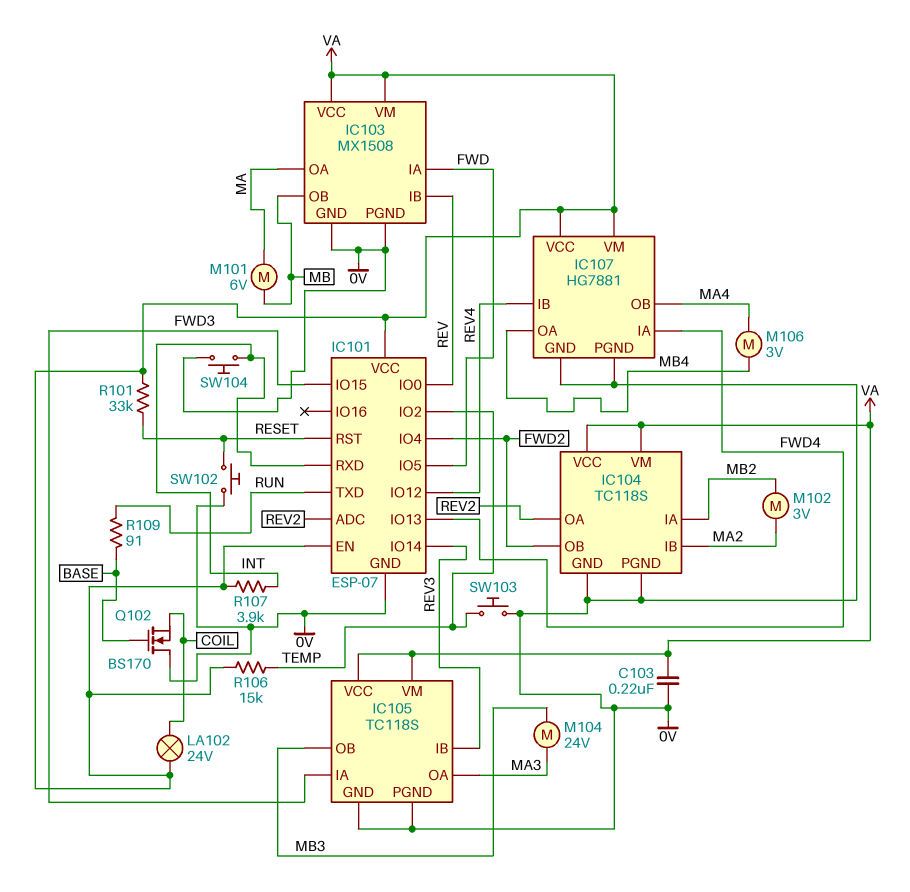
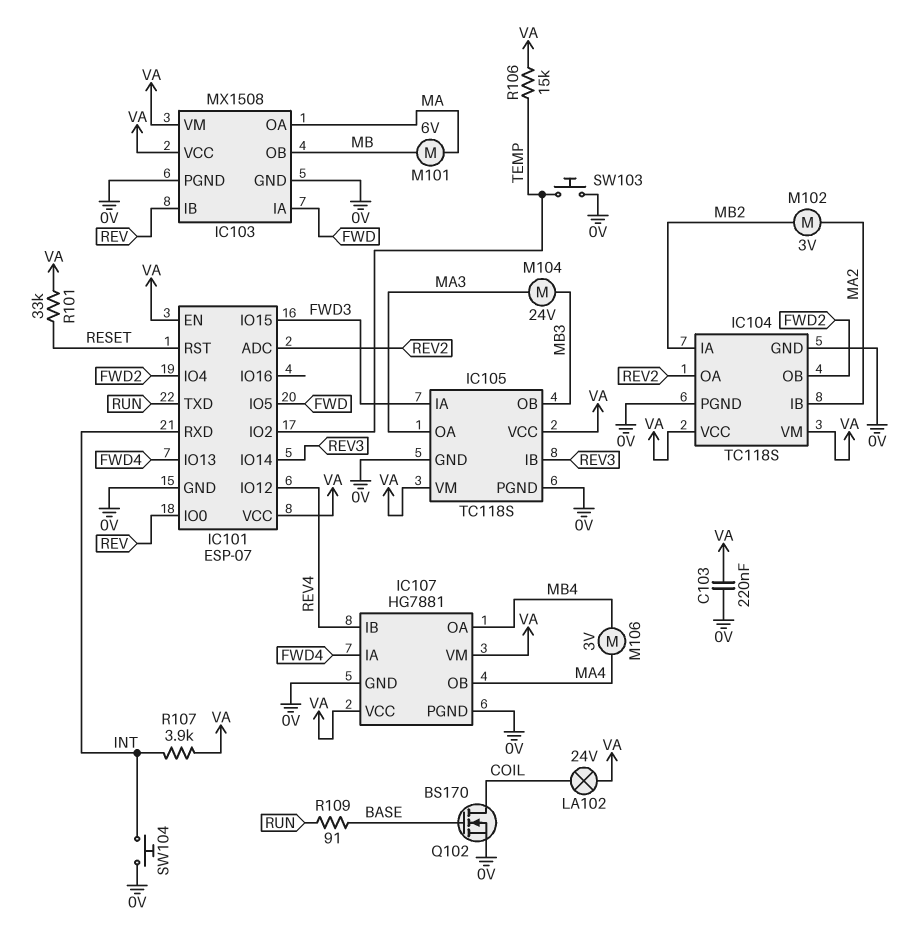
Q102: NMOS BS170 (G BASE, D 0V, S COIL) -> NMOS BS170 (G BASE, D COIL, S 0V)
SW102: button (0V, RESET) -> none

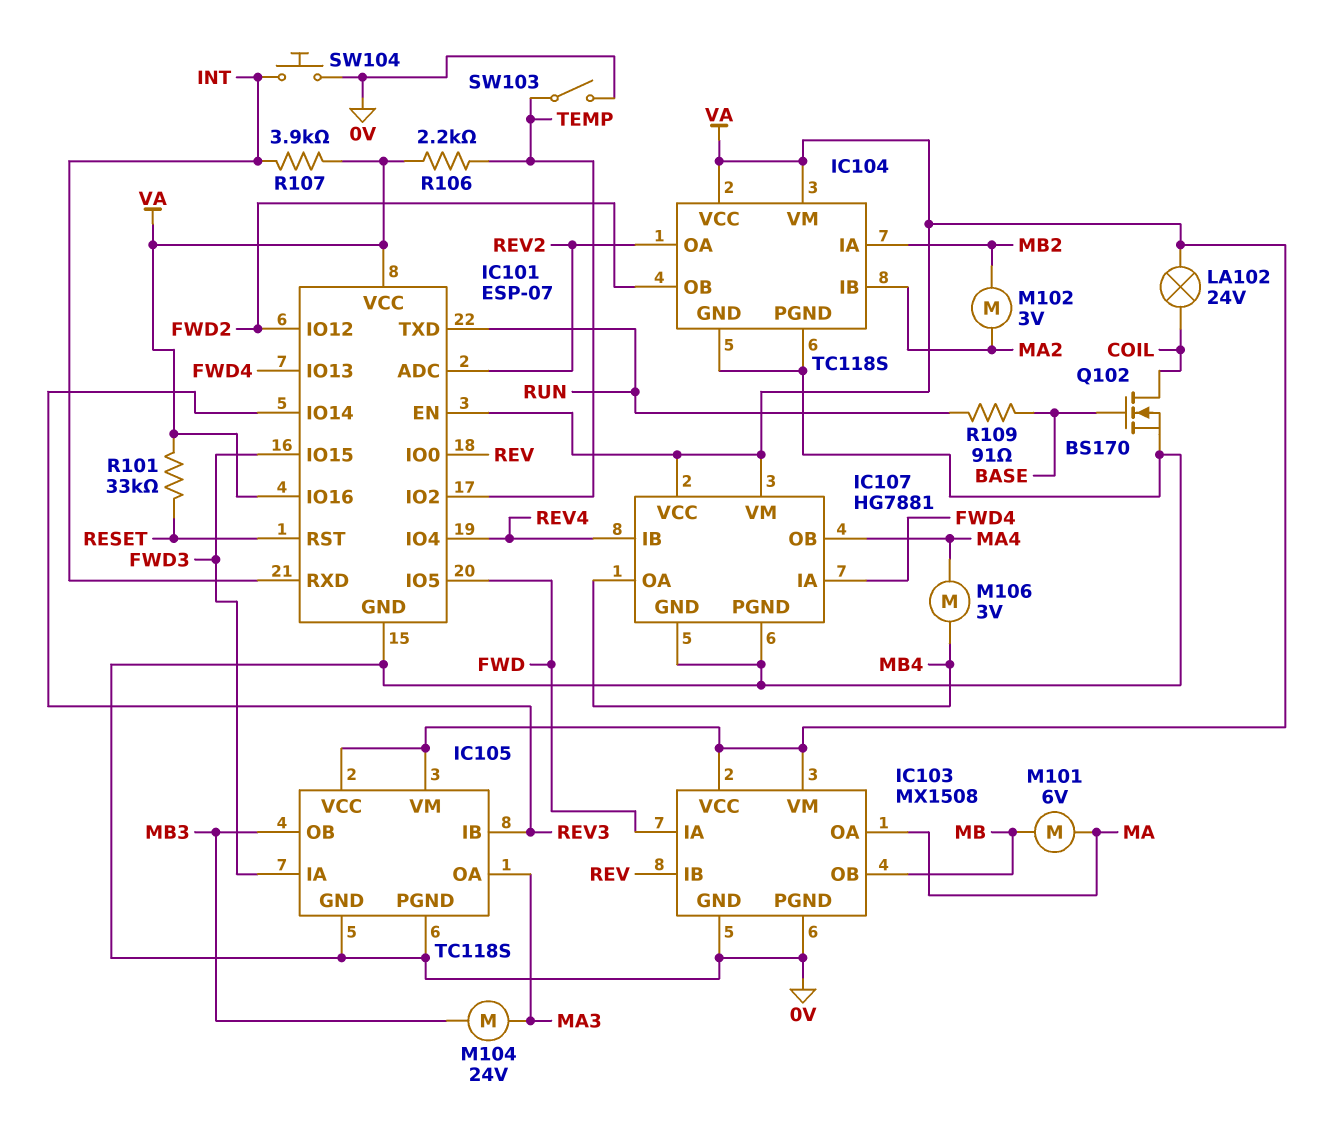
C103: 220nF (0V, VA) -> none
IC101 pin IO4: FWD2 -> REV4
IC101 pin IO12: REV4 -> FWD2
IC101 pin IO16: none -> VA
R106: 15k (TEMP, VA) -> 2.2k (TEMP, VA)
SW103: button (0V, TEMP) -> switch (0V, TEMP)

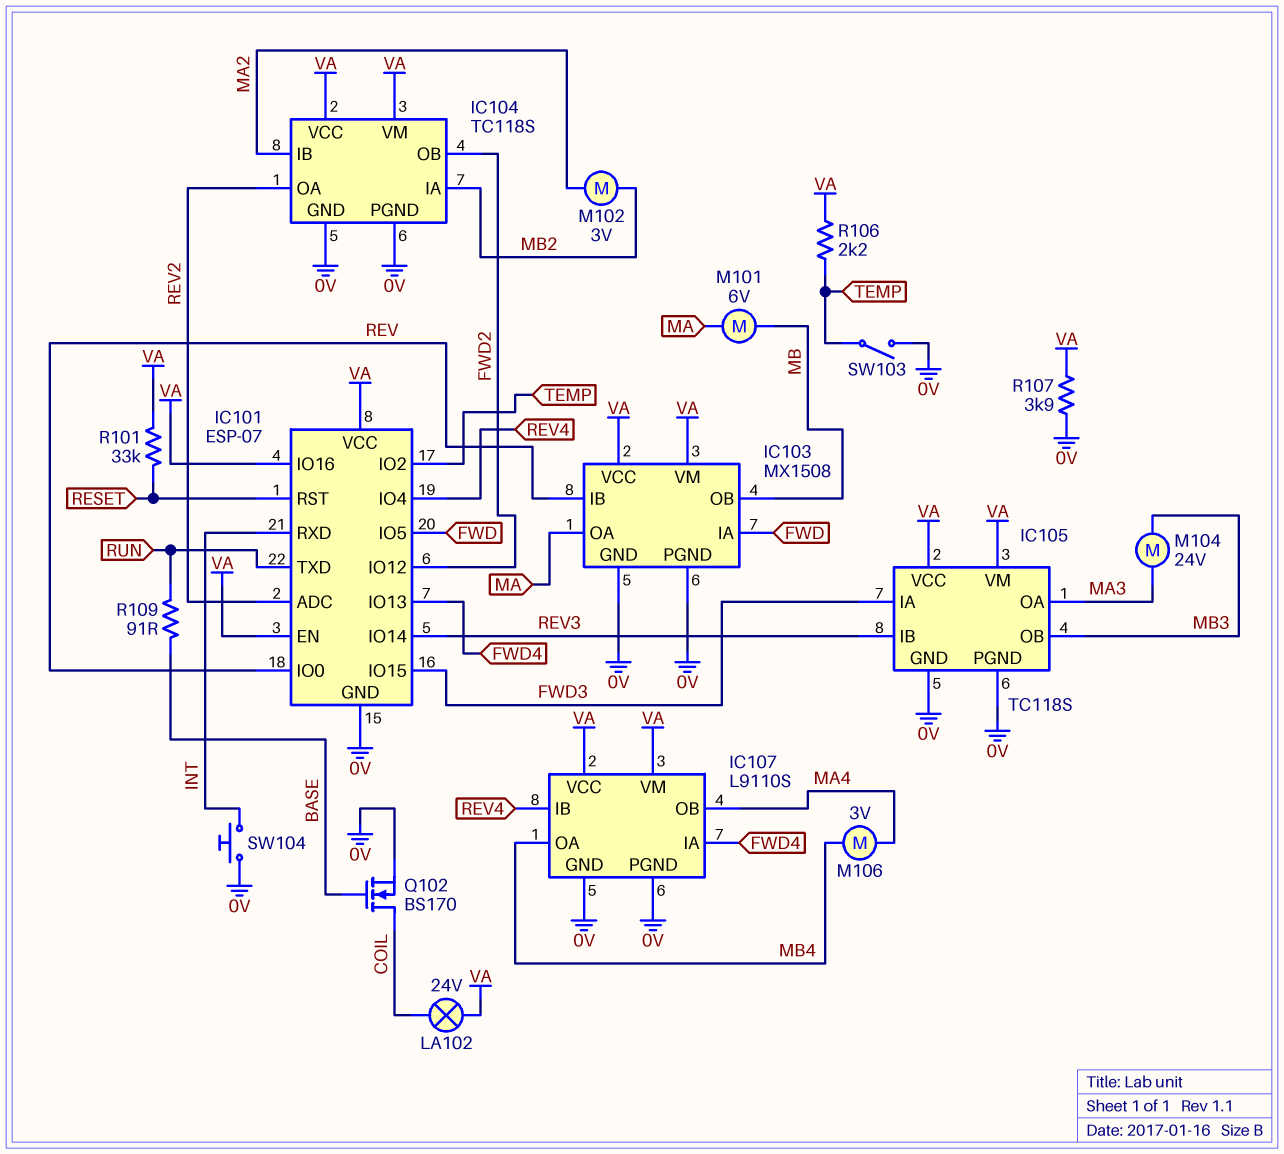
IC107: HG7881 -> L9110S
R107: 3.9k (INT, VA) -> 3.9k (0V, VA)

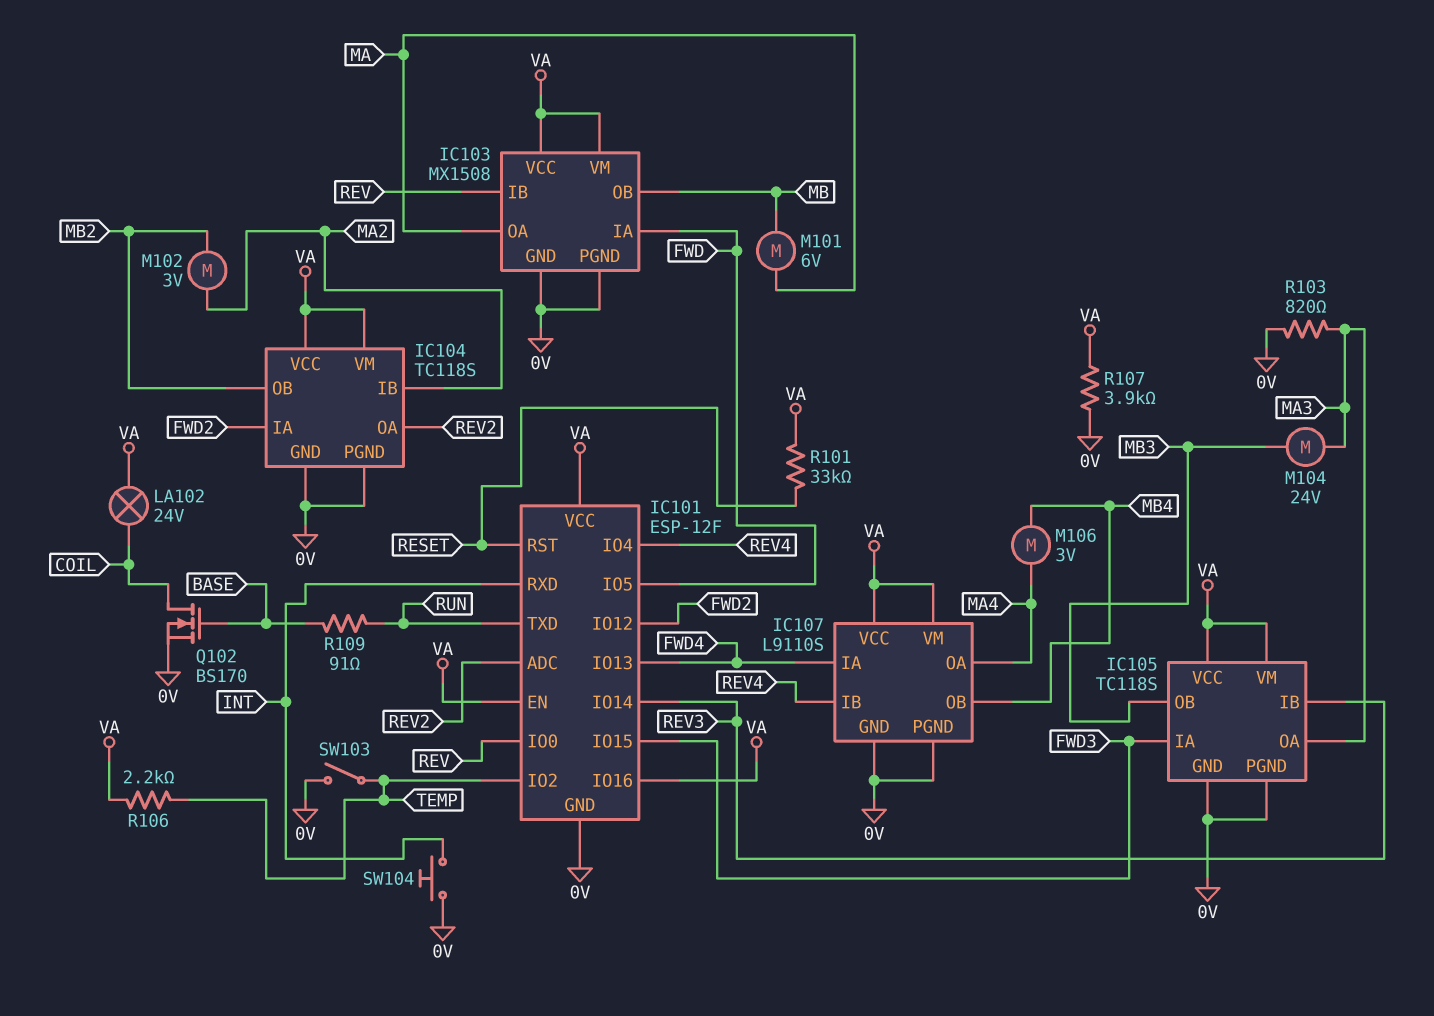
IC101: ESP-07 -> ESP-12F
IC104 pin IA: MB2 -> FWD2
IC104 pin OB: FWD2 -> MB2
IC107 pin OA: MB4 -> MA4
IC107 pin OB: MA4 -> MB4
R103: none -> 820 (0V, MA3)

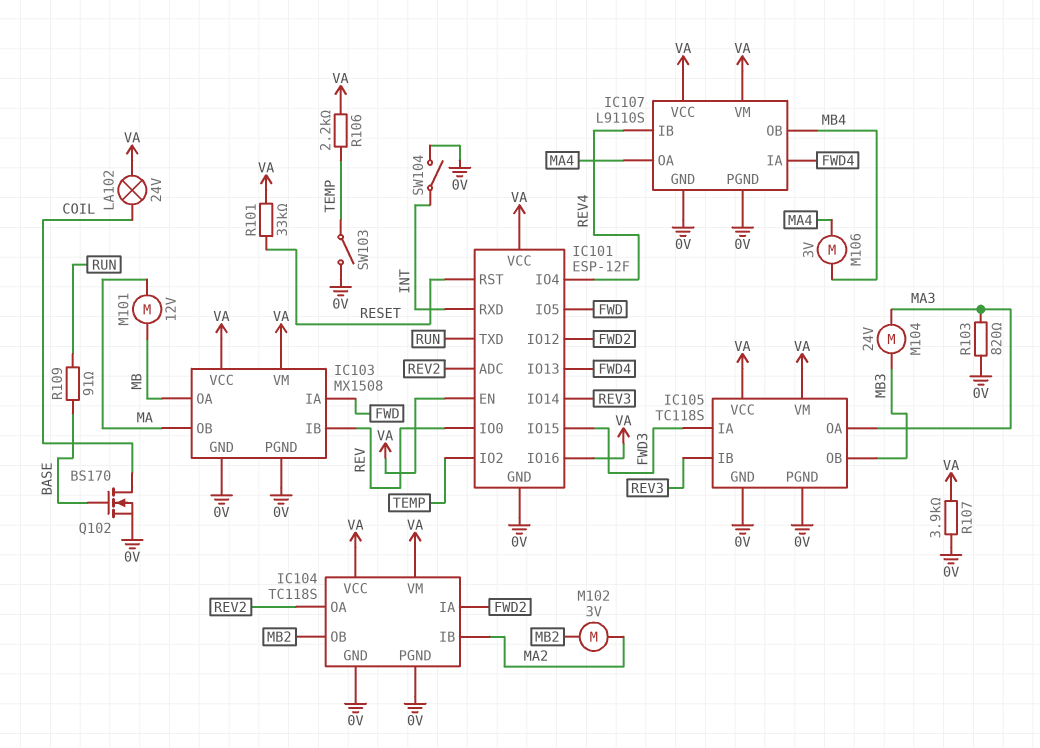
IC103 pin OA: MA -> MB
IC103 pin OB: MB -> MA
M101: motor 6V (MA, MB) -> motor 12V (MA, MB)
SW104: button (0V, INT) -> switch (0V, INT)

